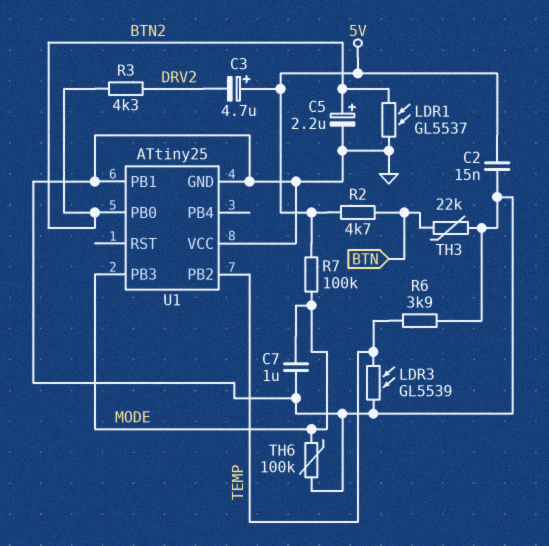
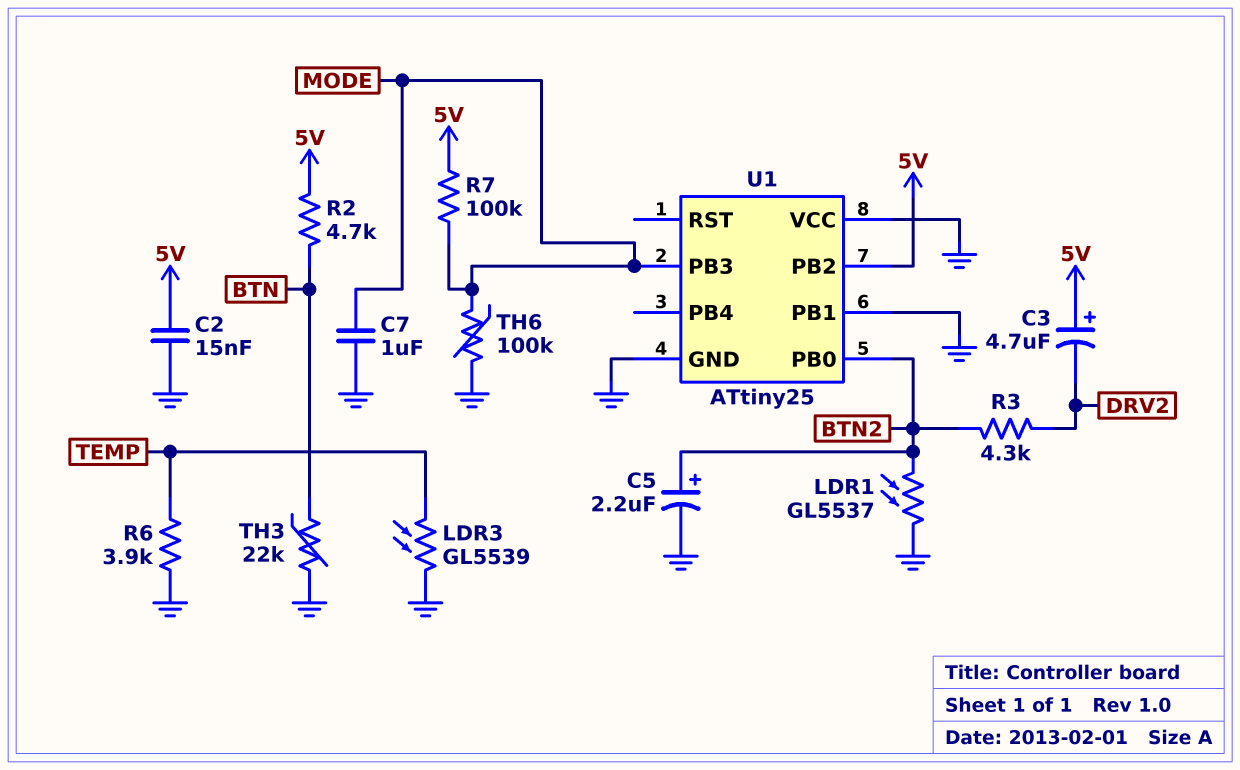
U1 pin PB2: TEMP -> 5V

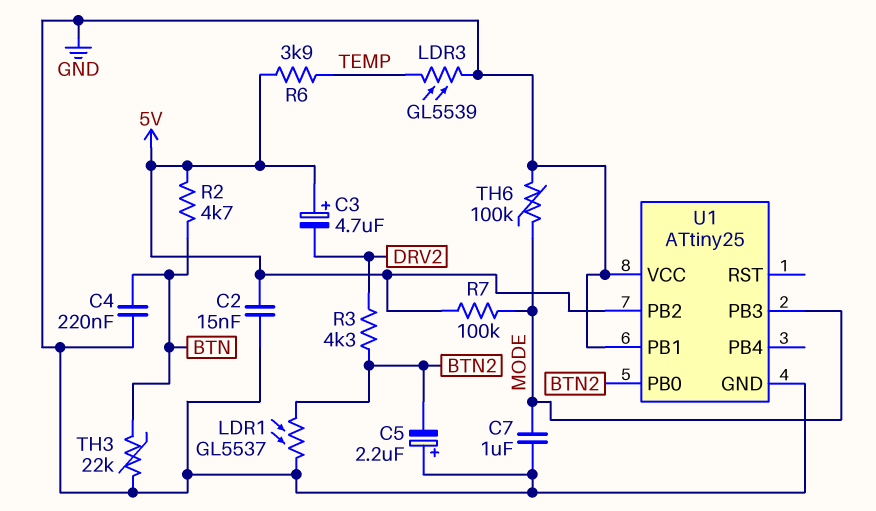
C4: none -> 220nF (BTN, GND)
C5: 2.2uF (plus BTN2, minus GND) -> 2.2uF (plus GND, minus BTN2)
R6: 3.9k (GND, TEMP) -> 3.9k (5V, TEMP)

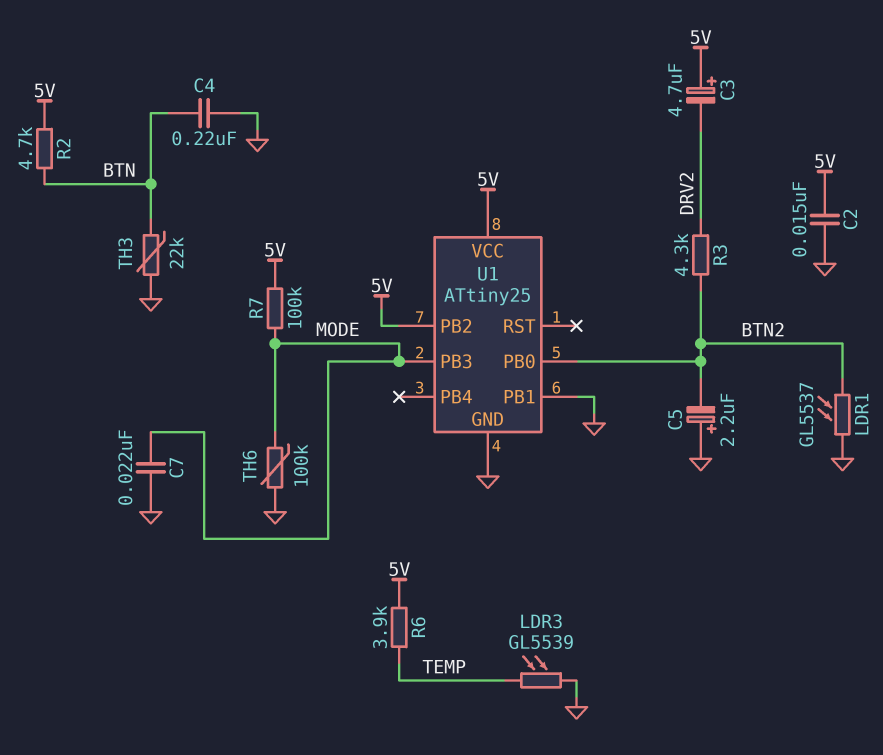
C7: 1uF (GND, MODE) -> 22nF (GND, MODE)
U1 pin VCC: GND -> 5V

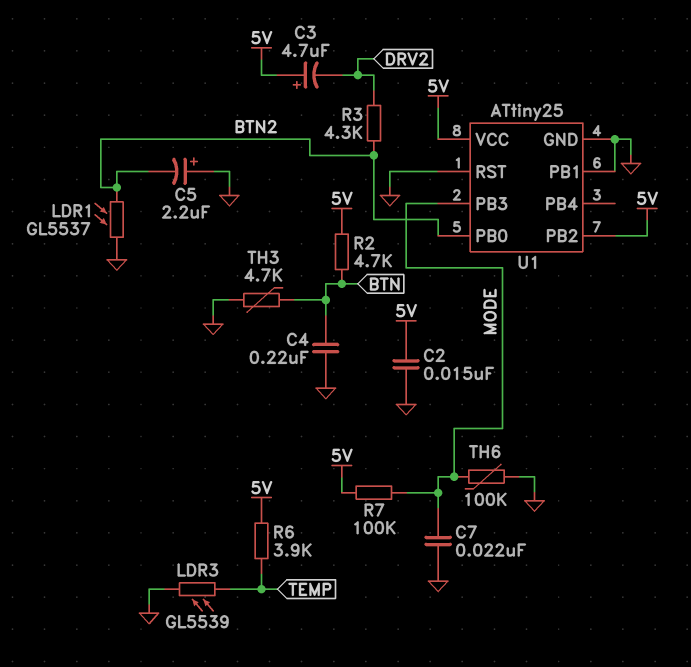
TH3: 22k (BTN, GND) -> 4.7k (BTN, GND)
U1 pin RST: none -> GND

